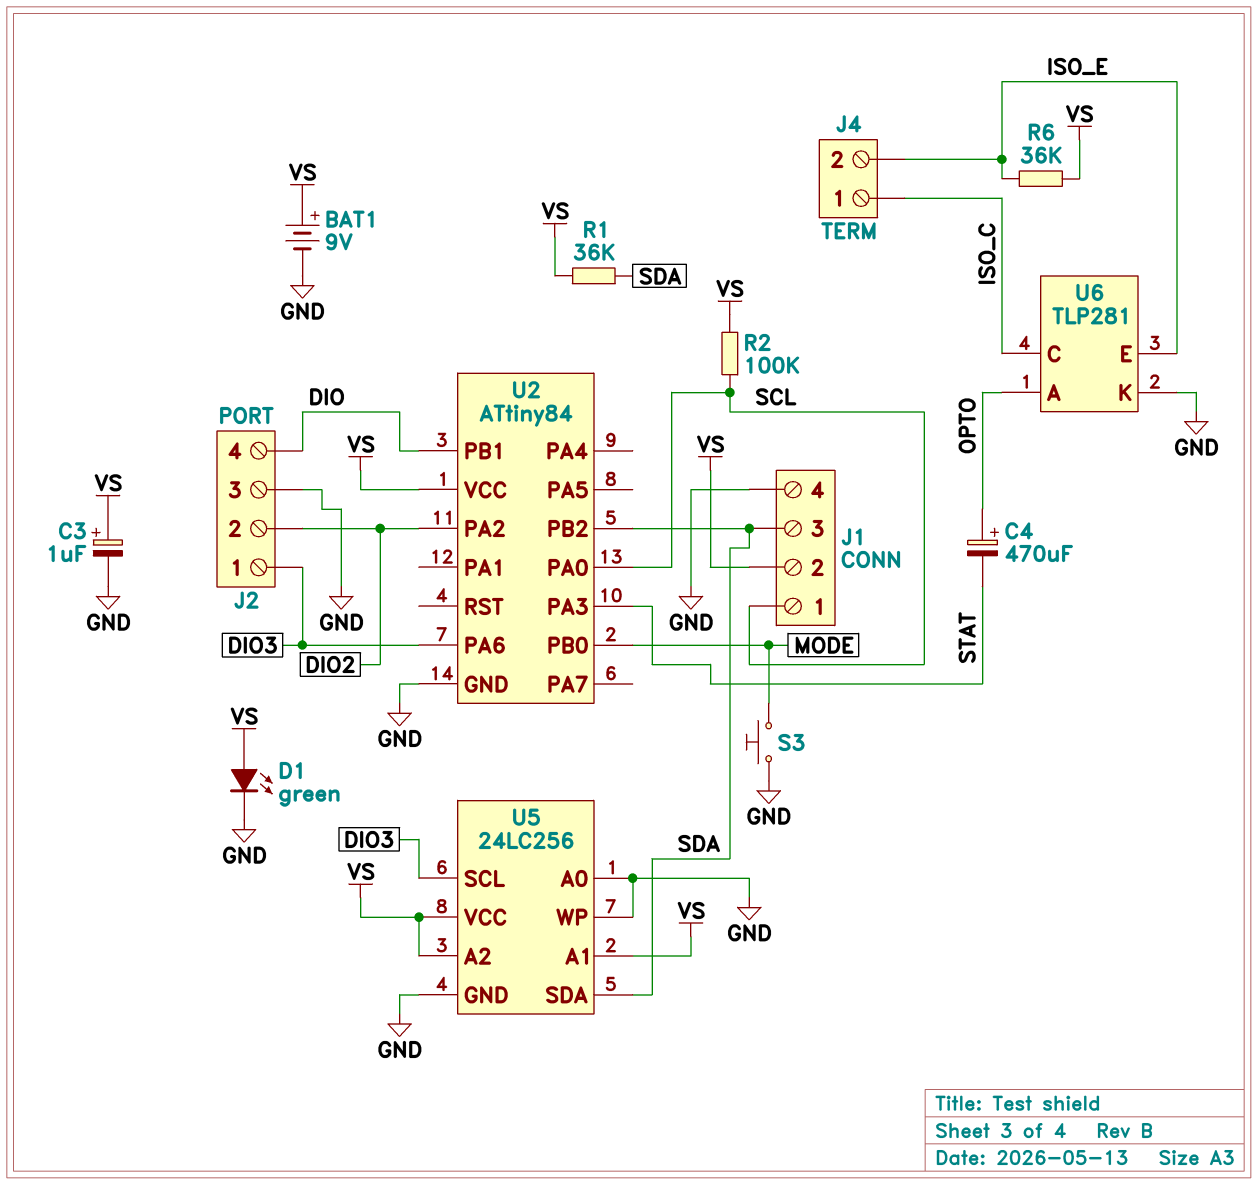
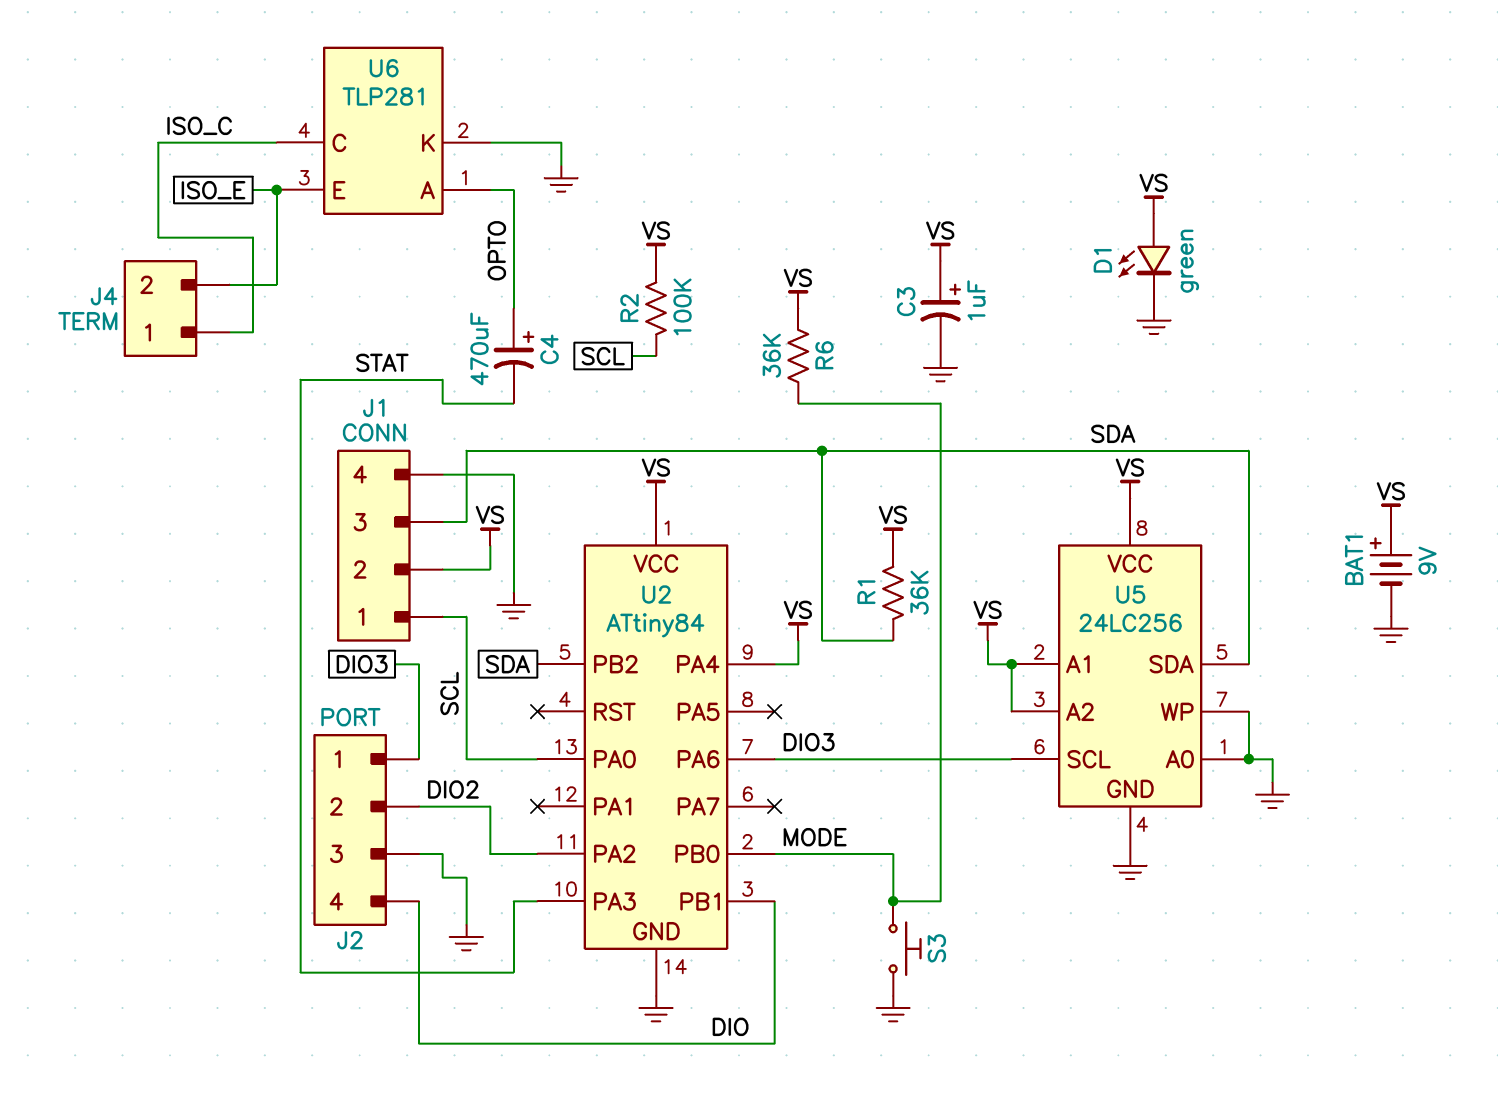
R6: 36k (ISO_E, VS) -> 36k (MODE, VS)
U2 pin PA4: none -> VS

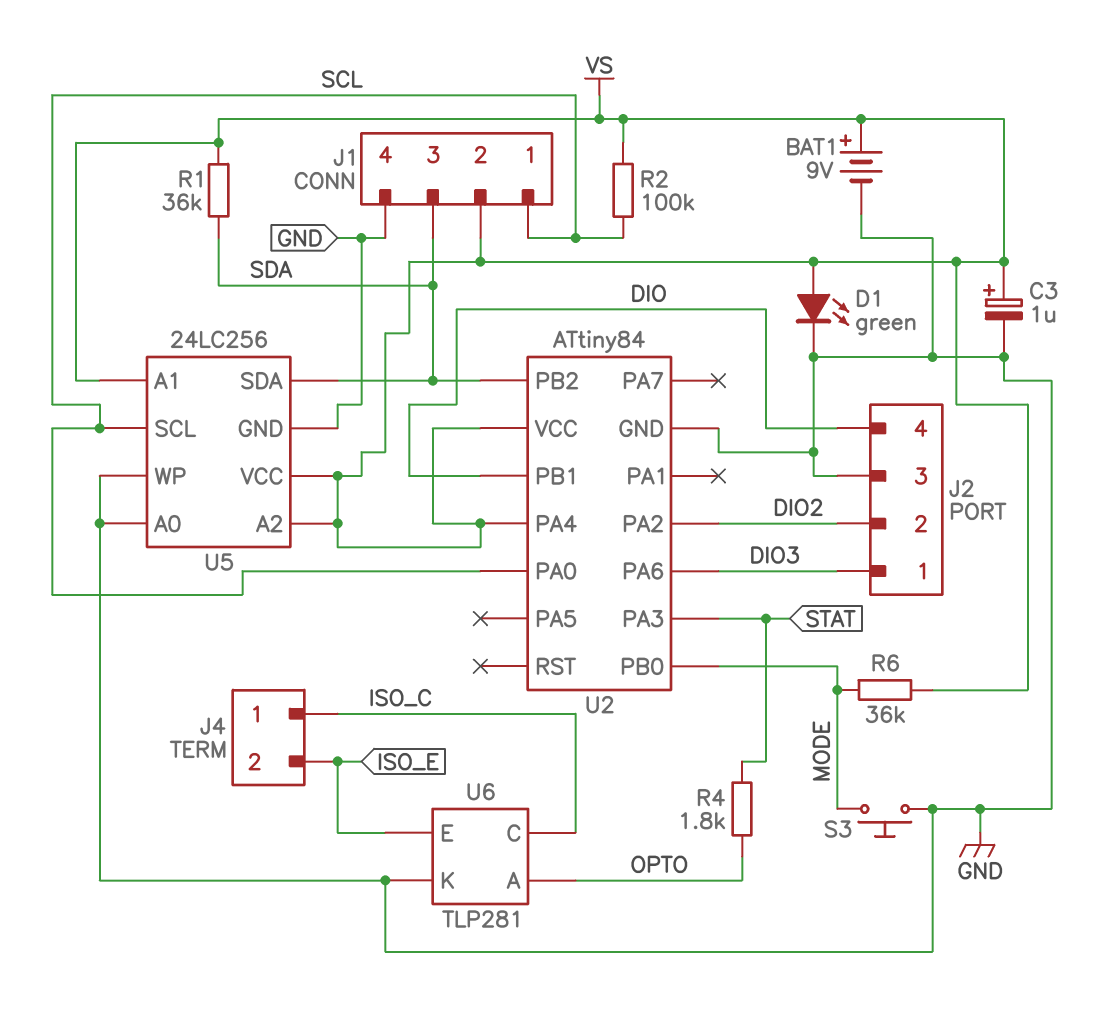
C4: 470uF (plus OPTO, minus STAT) -> none
R4: none -> 1.8k (OPTO, STAT)
U5 pin SCL: DIO3 -> SCL

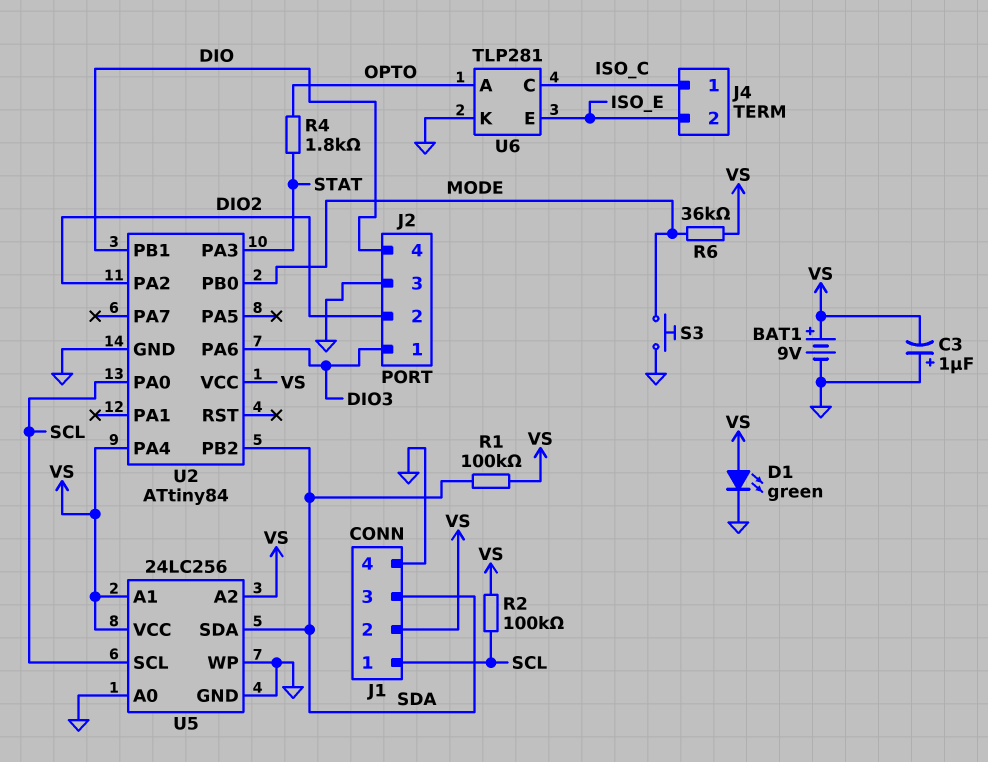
C3: 1uF (plus VS, minus GND) -> 1uF (plus GND, minus VS)
R1: 36k (SDA, VS) -> 100k (SDA, VS)

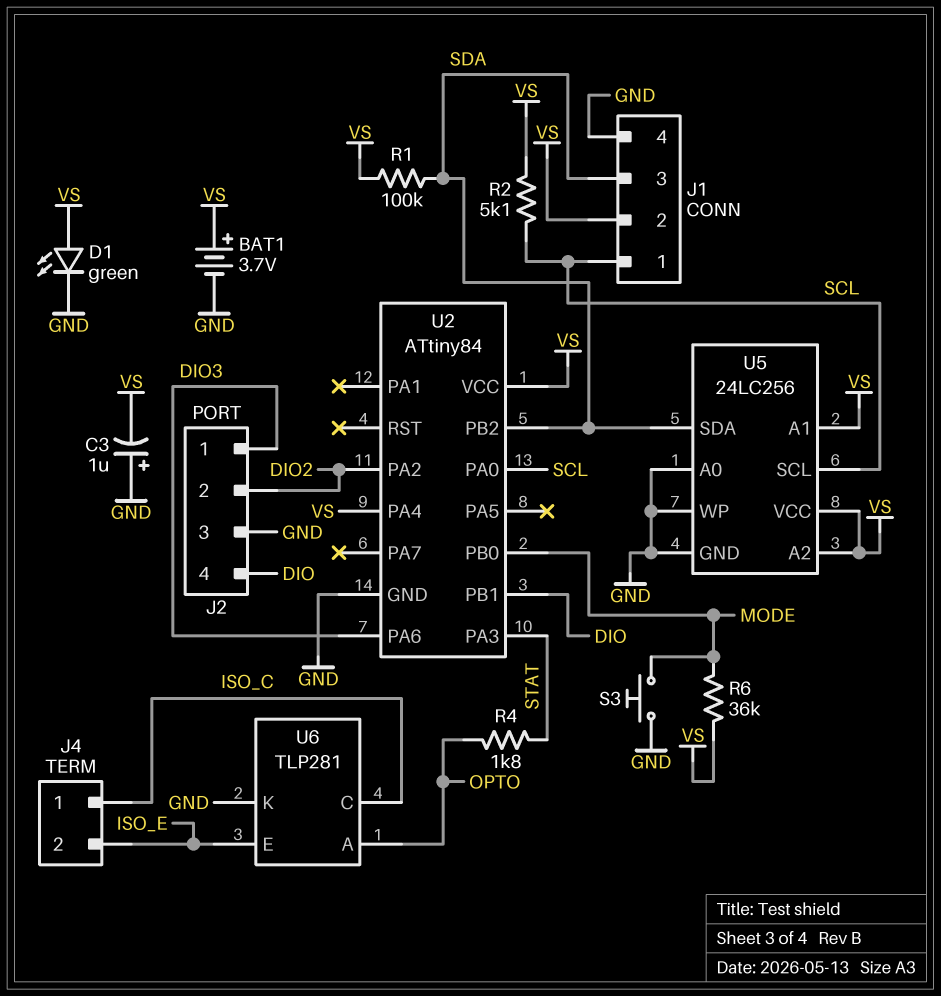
BAT1: 9V (plus VS, minus GND) -> 3.7V (plus VS, minus GND)
R2: 100k (SCL, VS) -> 5.1k (SCL, VS)

